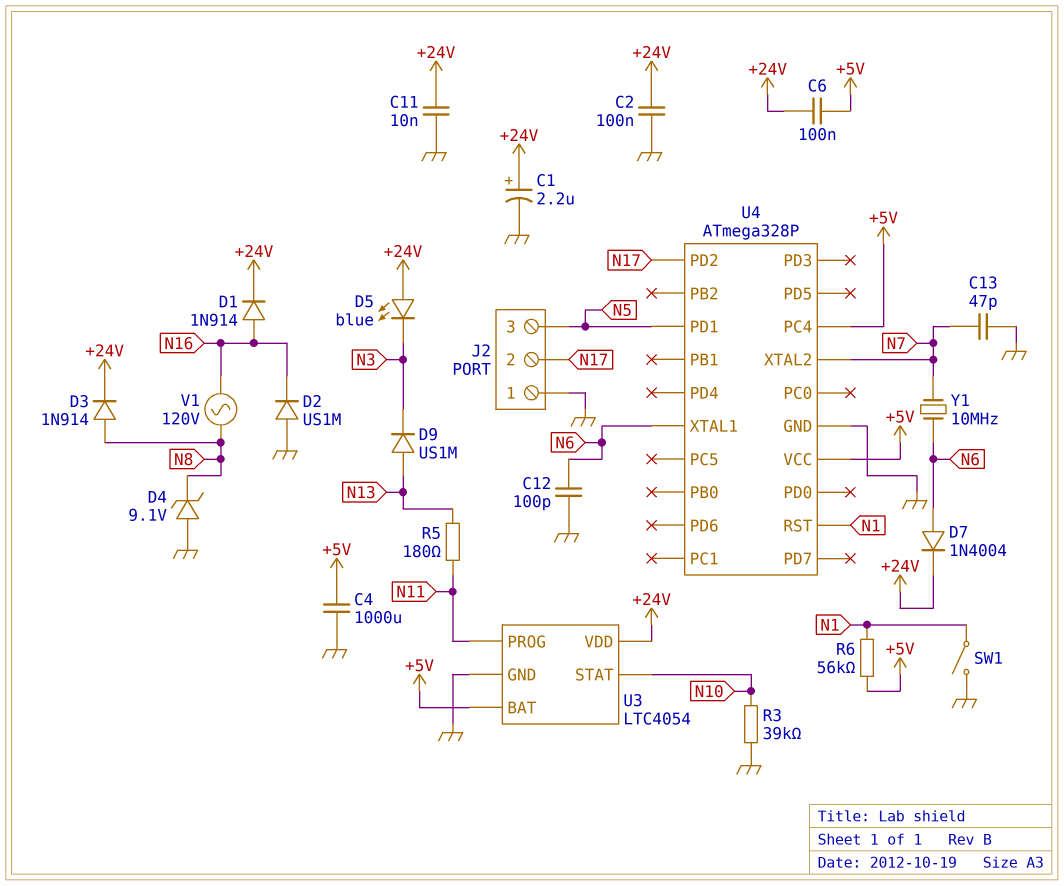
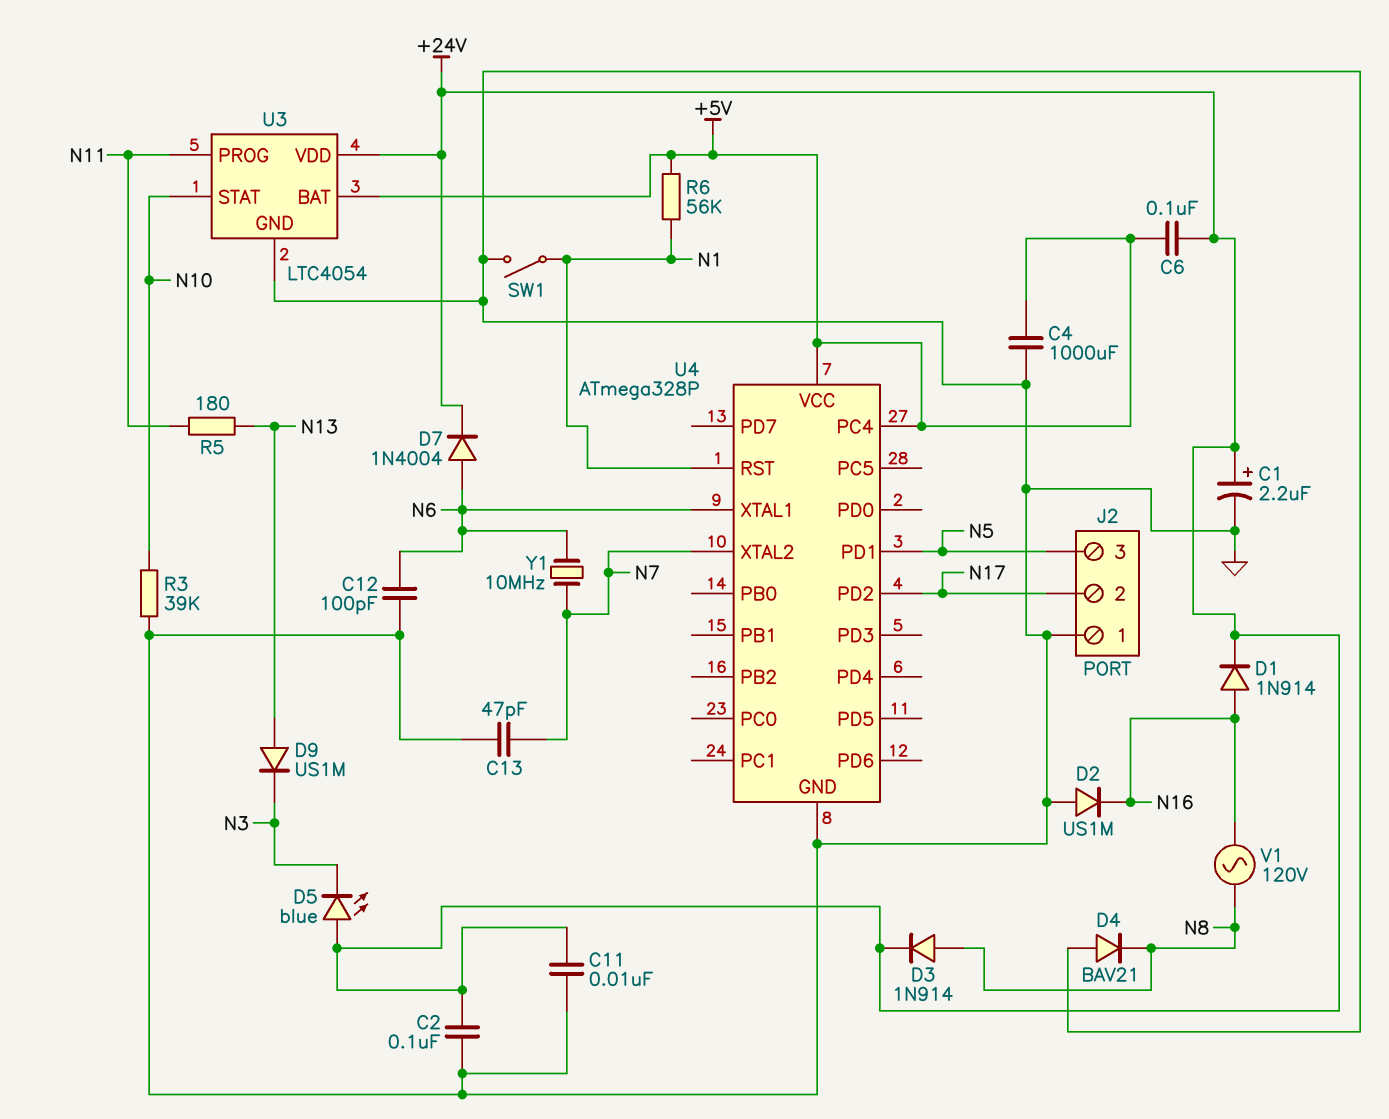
D4: zener 9.1V (A GND, K N8) -> diode BAV21 (A GND, K N8)

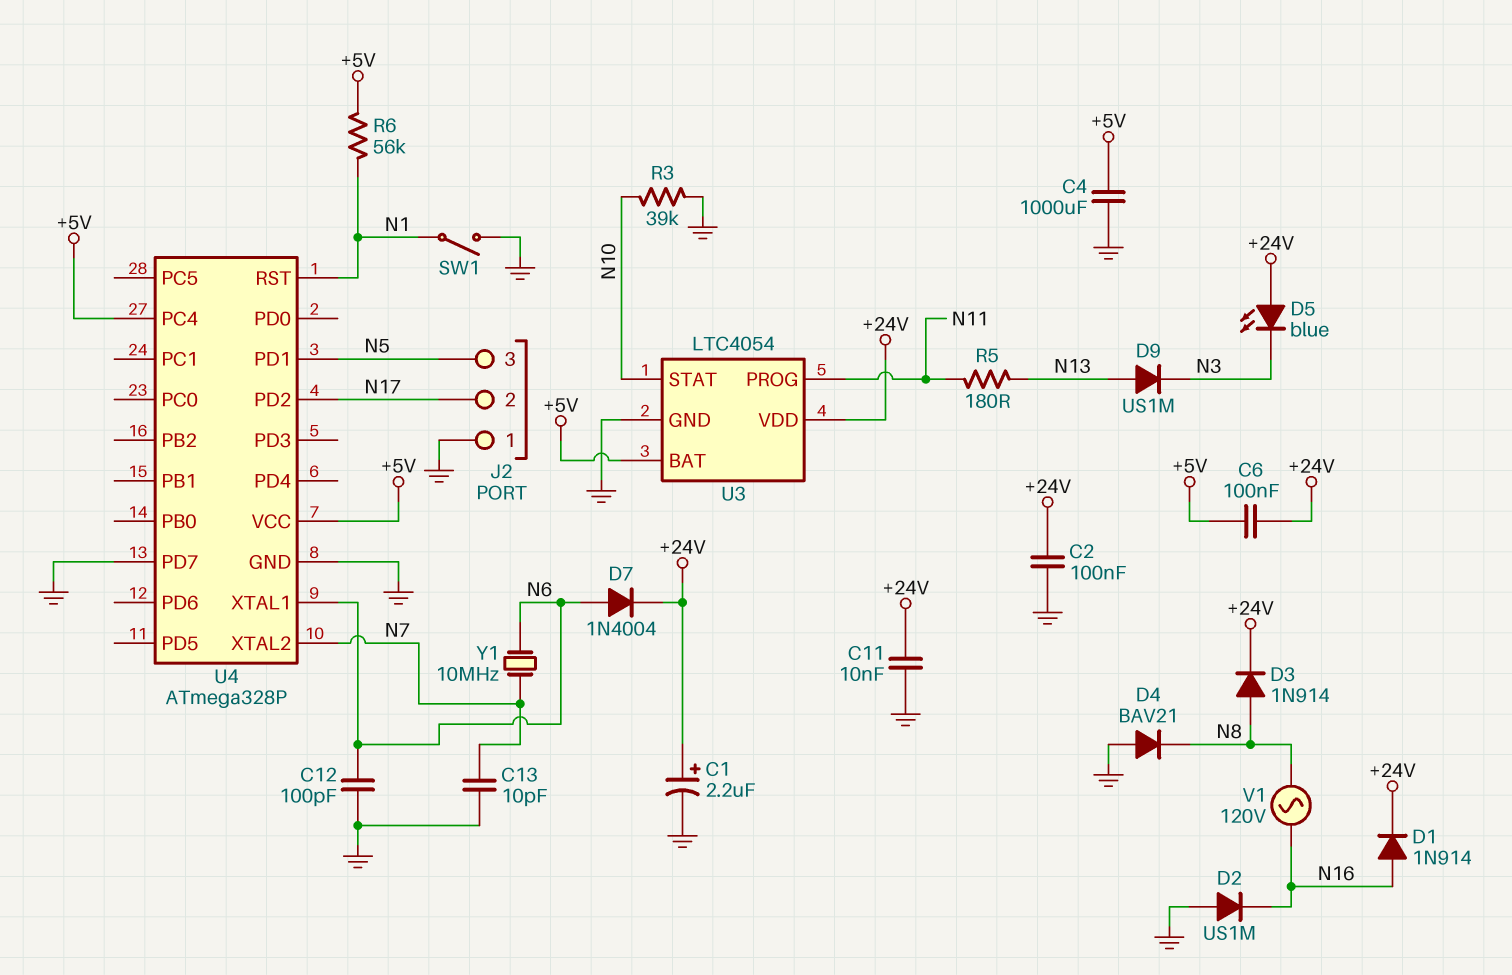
C13: 47pF (GND, N7) -> 10pF (GND, N7)
U4 pin PD7: none -> GND

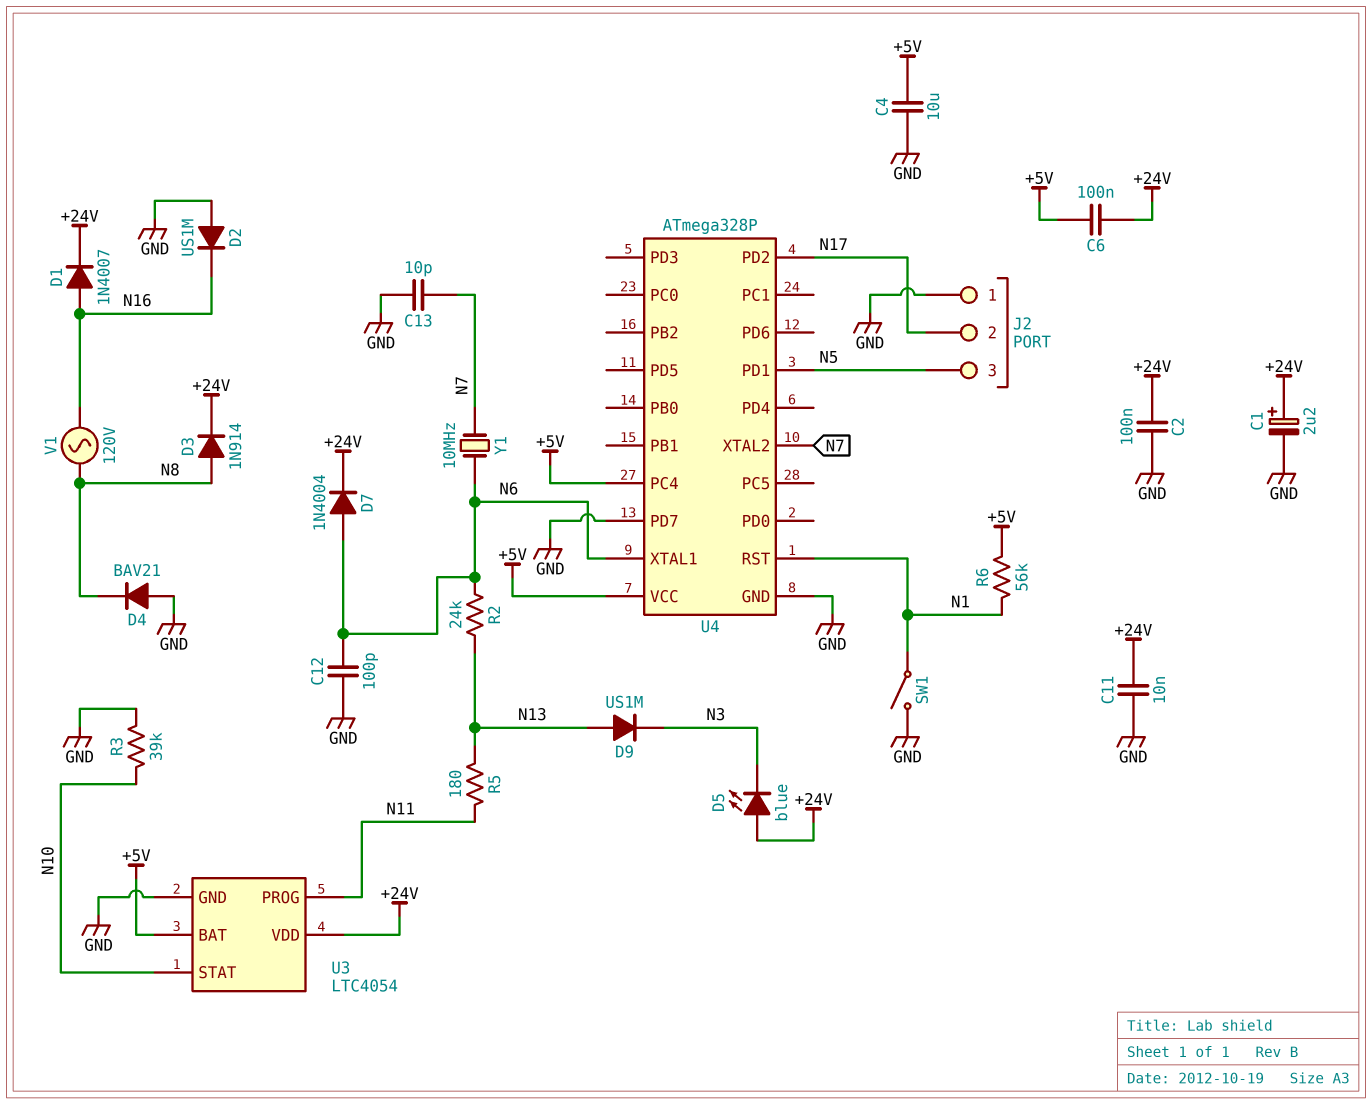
C4: 1000uF (+5V, GND) -> 10uF (+5V, GND)
D1: diode 1N914 (A N16, K +24V) -> diode 1N4007 (A N16, K +24V)
R2: none -> 24k (N6, N13)

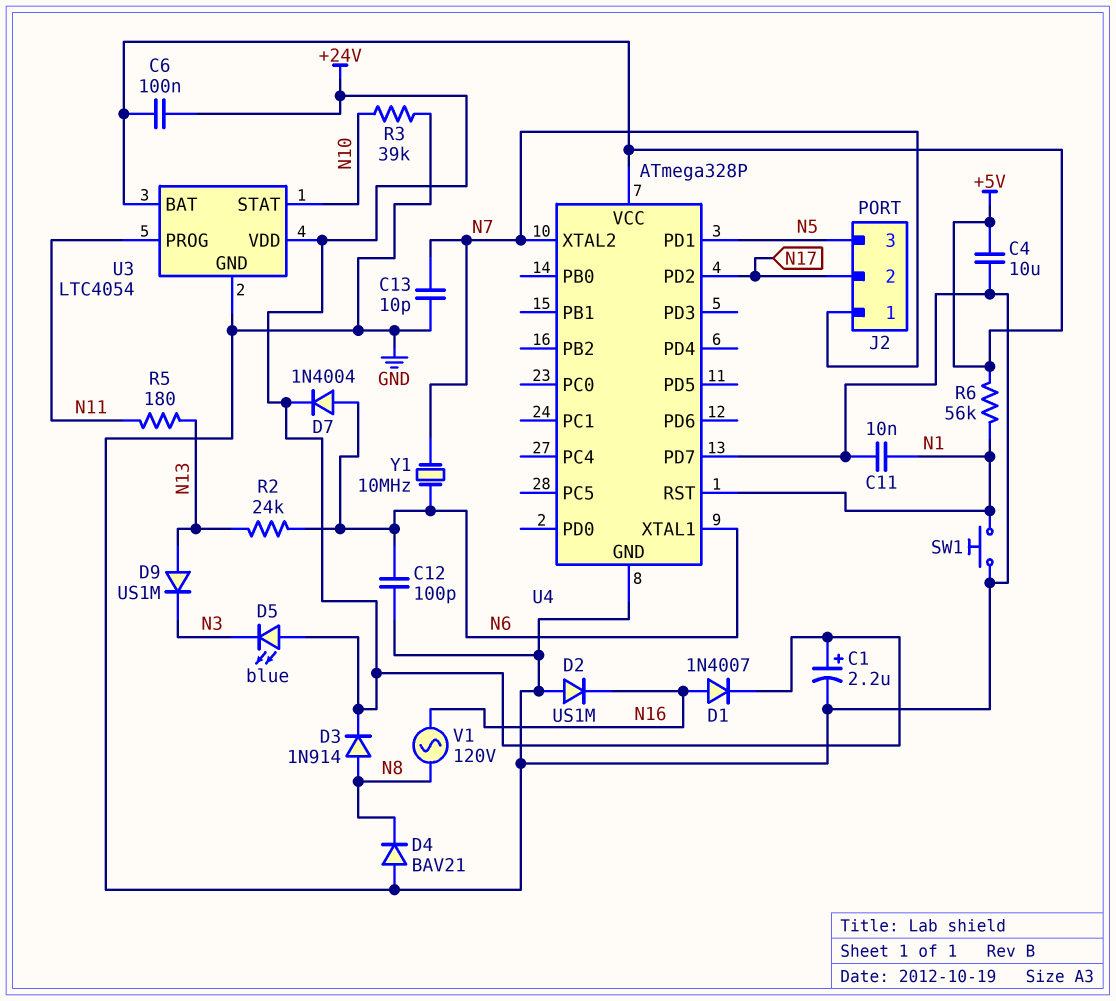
C2: 100nF (+24V, GND) -> none
C11: 10nF (+24V, GND) -> 10nF (GND, N1)
J2 pin 1: GND -> N7
SW1: switch (GND, N1) -> button (GND, N1)
U4 pin PC4: +5V -> none

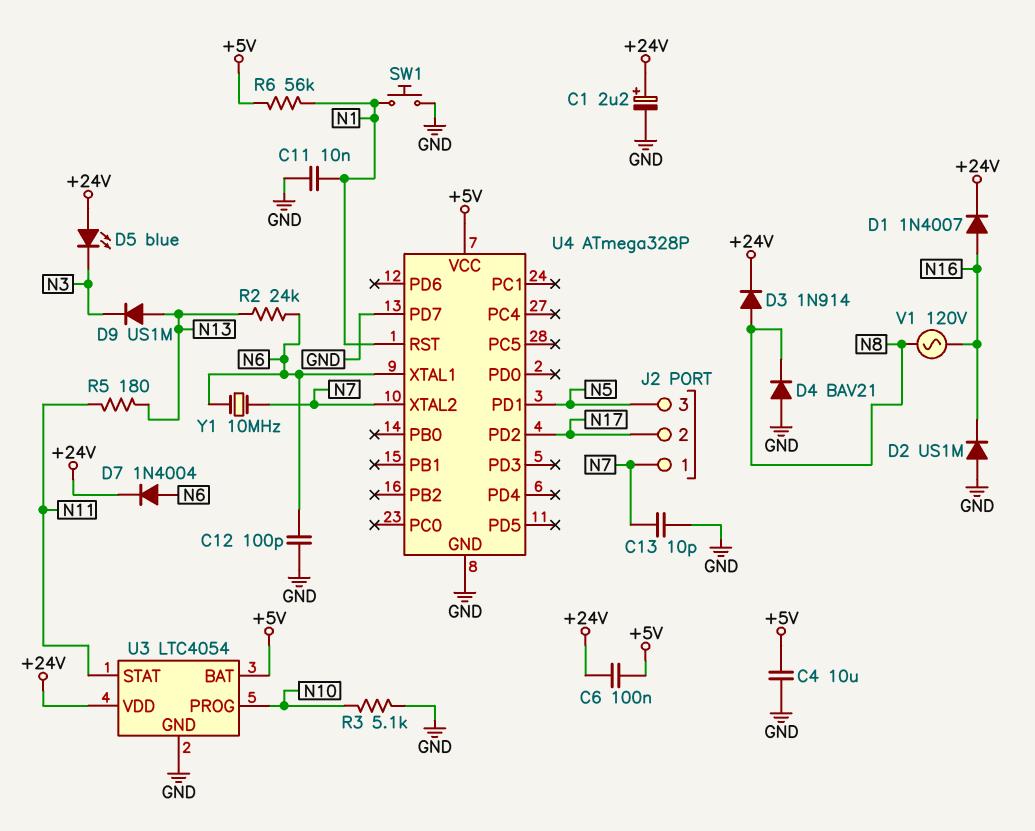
R3: 39k (GND, N10) -> 5.1k (GND, N10)
U3 pin PROG: N11 -> N10
U3 pin STAT: N10 -> N11

